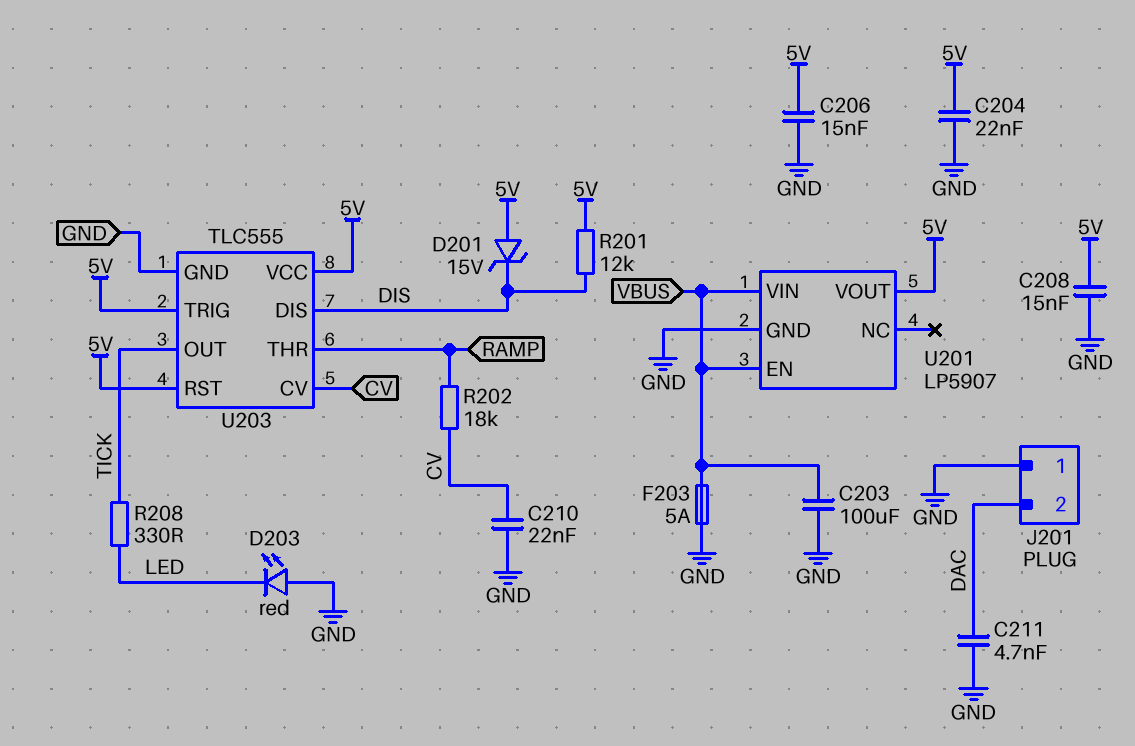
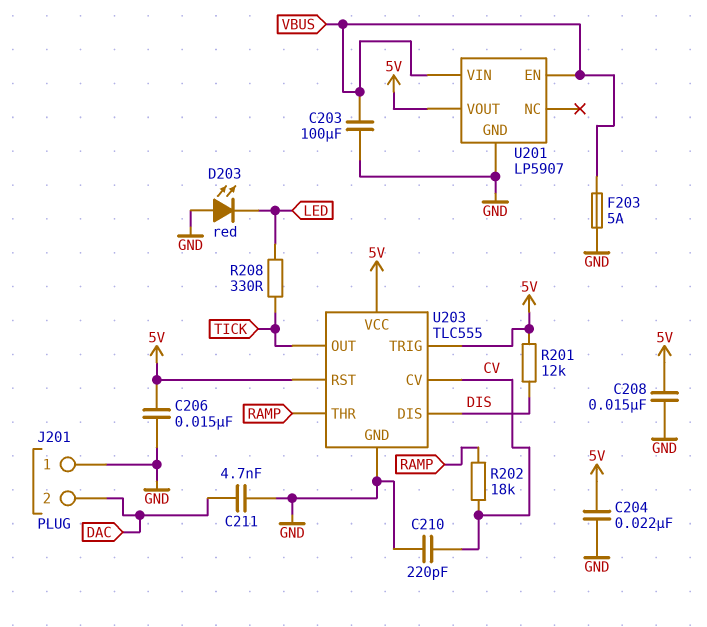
C210: 22nF (CV, GND) -> 220pF (CV, GND)
D201: zener 15V (A 5V, K DIS) -> none

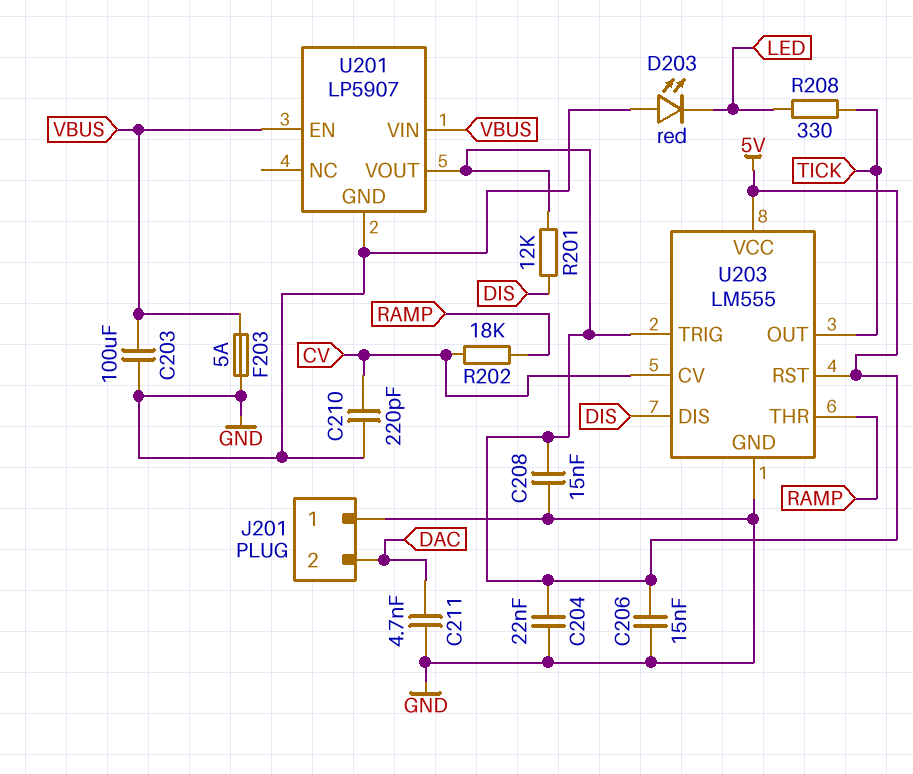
U203: TLC555 -> LM555

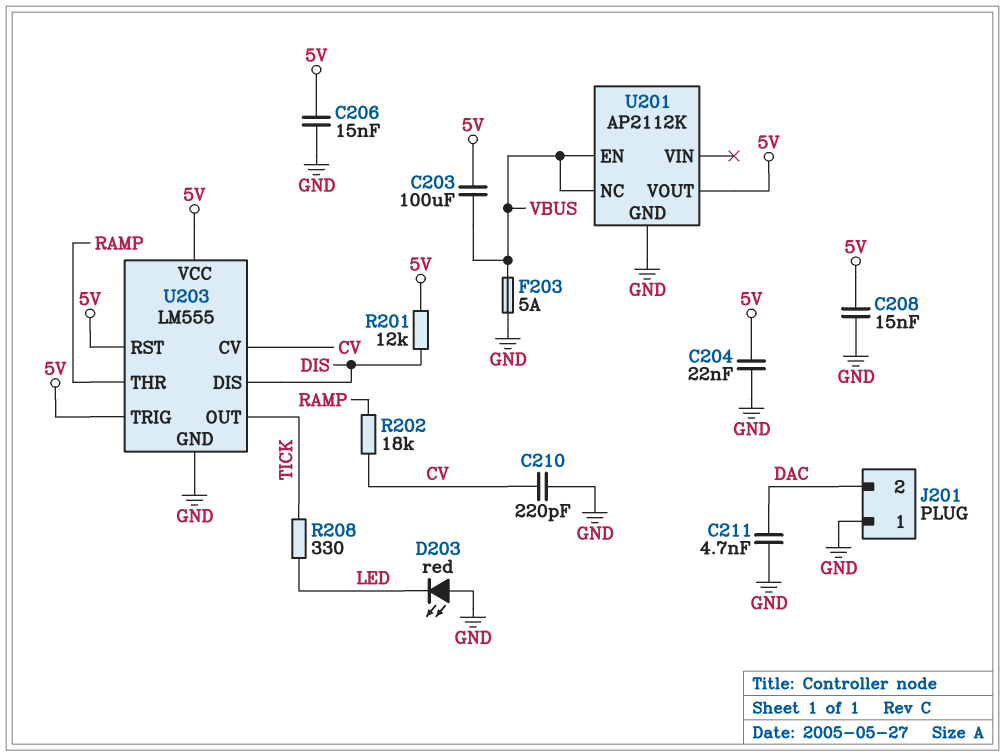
C203: 100uF (GND, VBUS) -> 100uF (5V, VBUS)
U201: LP5907 -> AP2112K
U201 pin NC: none -> VBUS
U201 pin VIN: VBUS -> none

